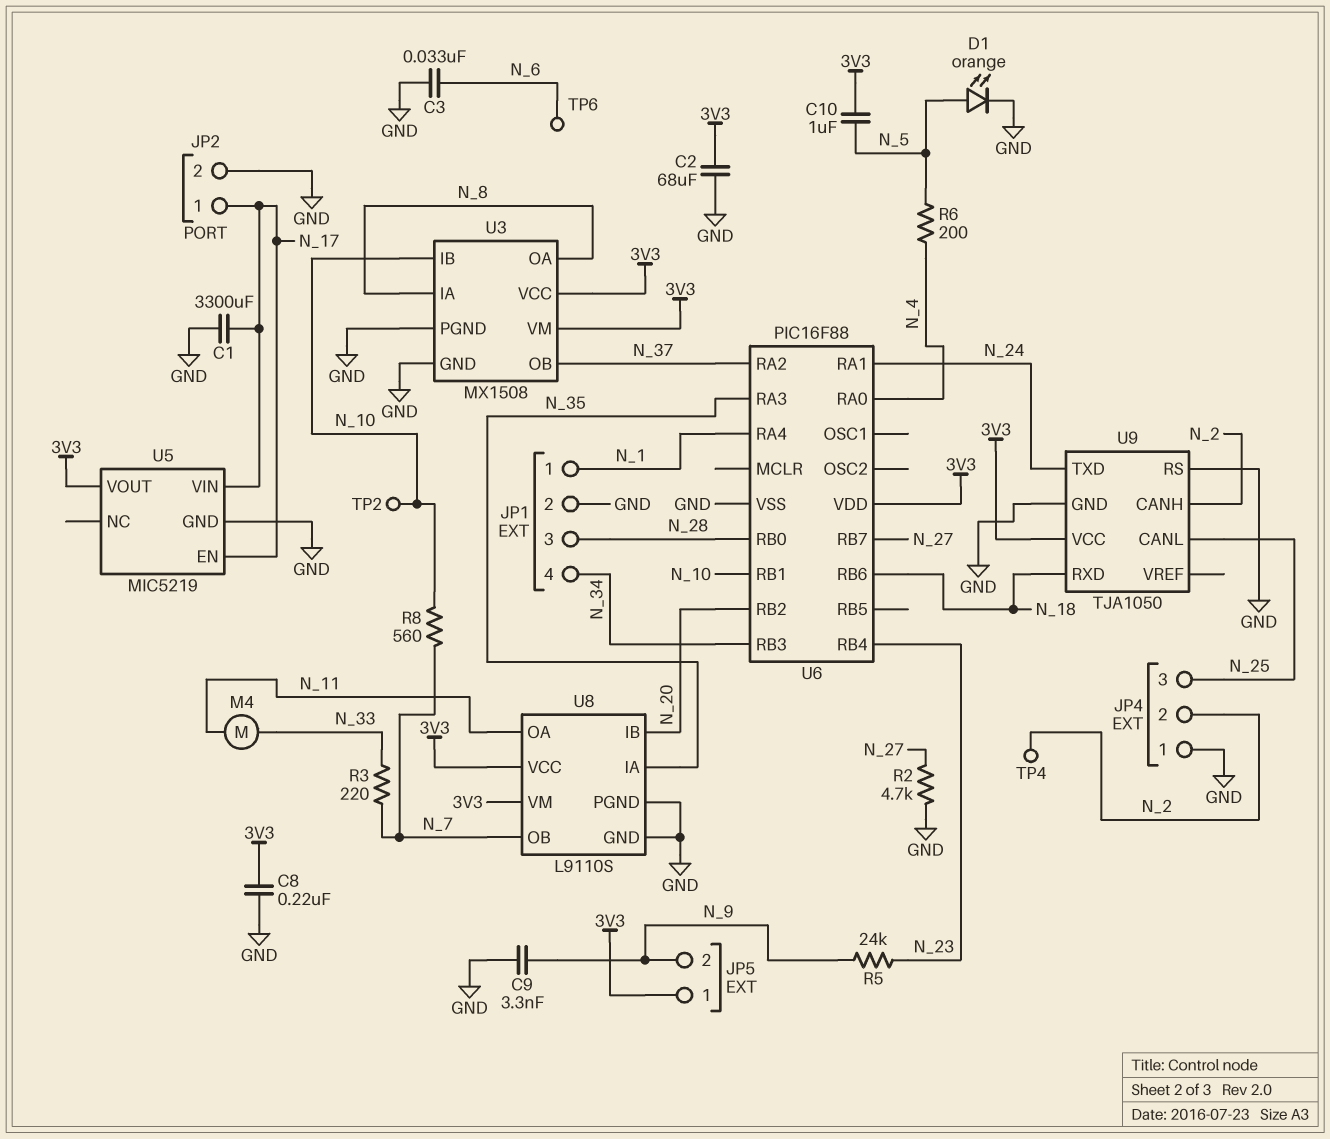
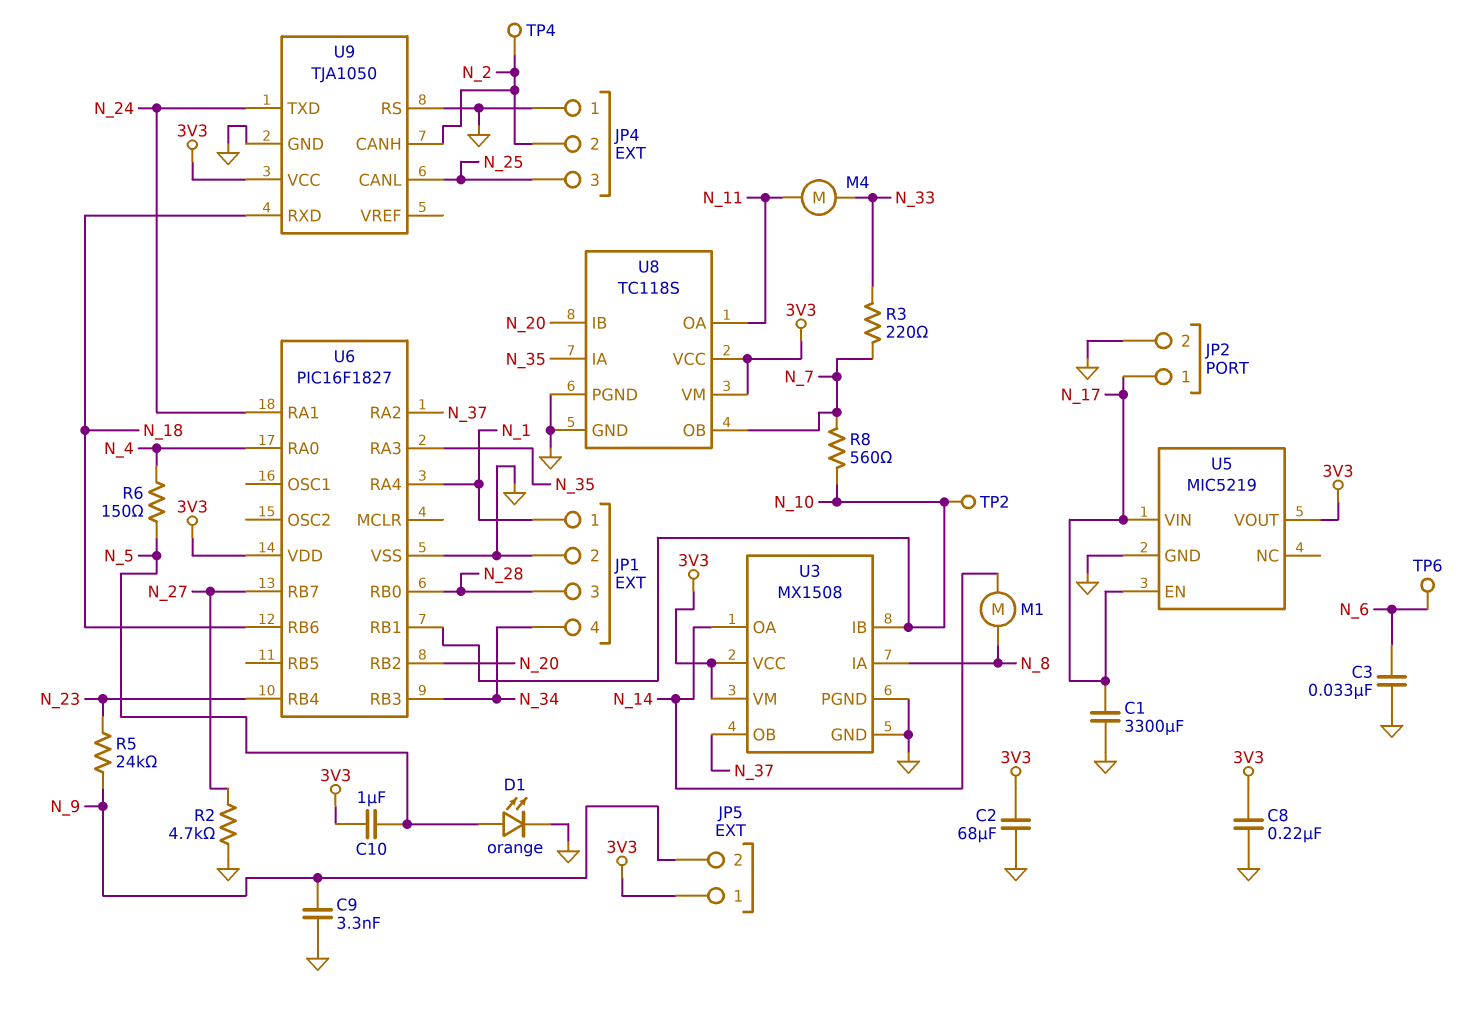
M1: none -> motor (N_8, N_14)
R6: 200 (N_4, N_5) -> 150 (N_4, N_5)
U3 pin OA: N_8 -> N_14
U6: PIC16F88 -> PIC16F1827
U8: L9110S -> TC118S

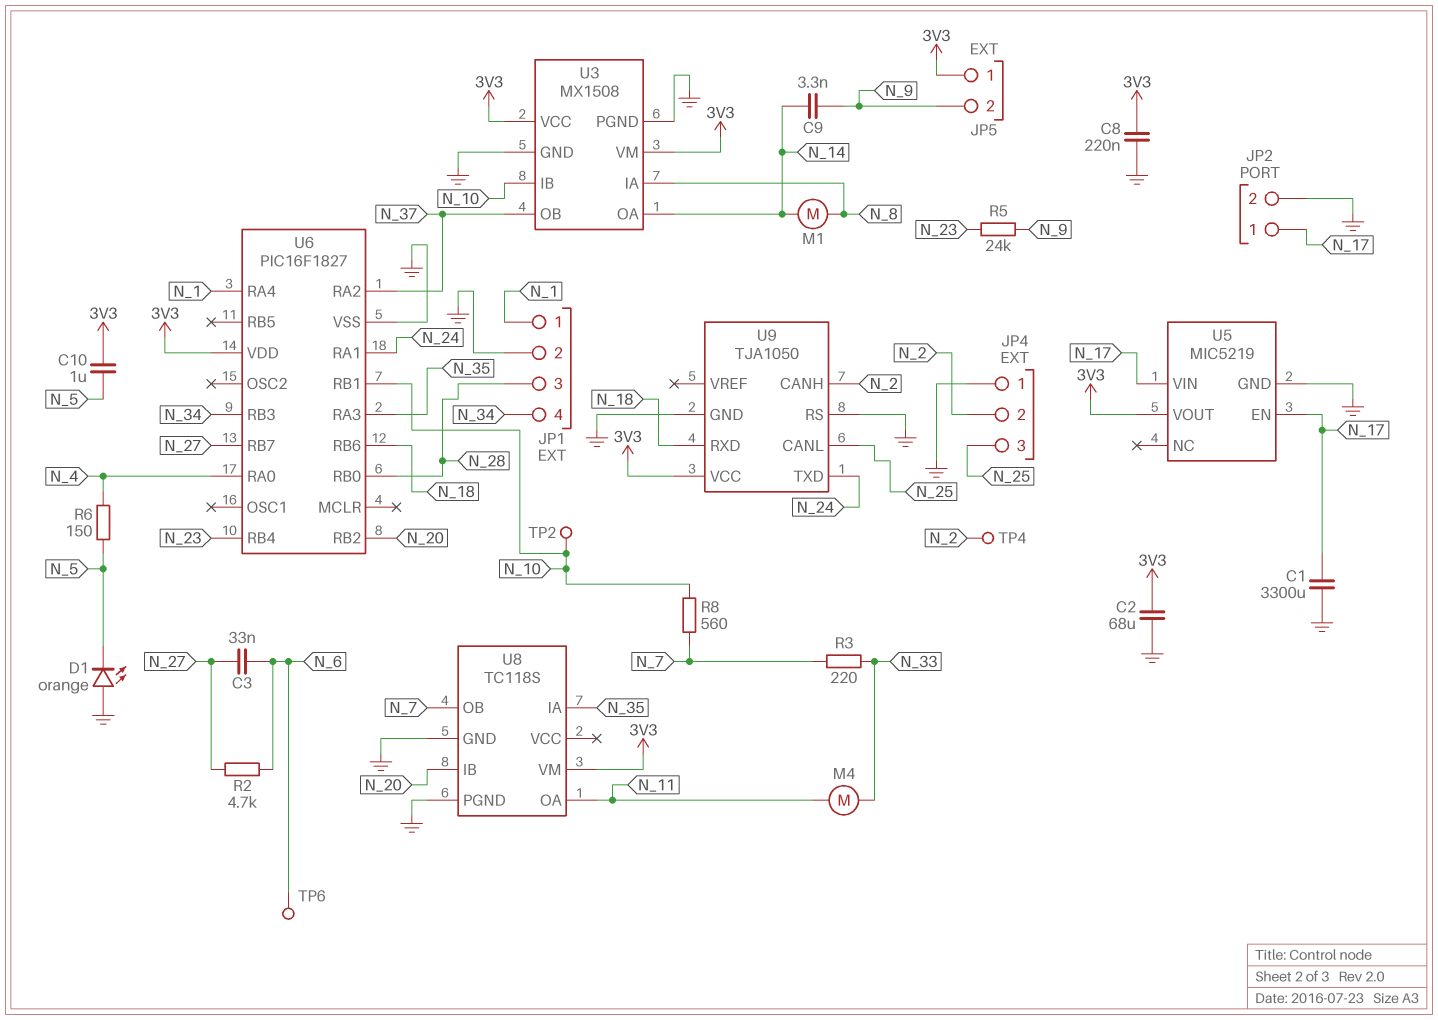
C3: 33nF (GND, N_6) -> 33nF (N_6, N_27)
C9: 3.3nF (GND, N_9) -> 3.3nF (N_9, N_14)
D1: LED orange (A N_5, K GND) -> LED orange (A GND, K N_5)
R2: 4.7k (GND, N_27) -> 4.7k (N_6, N_27)
U8 pin VCC: 3V3 -> none

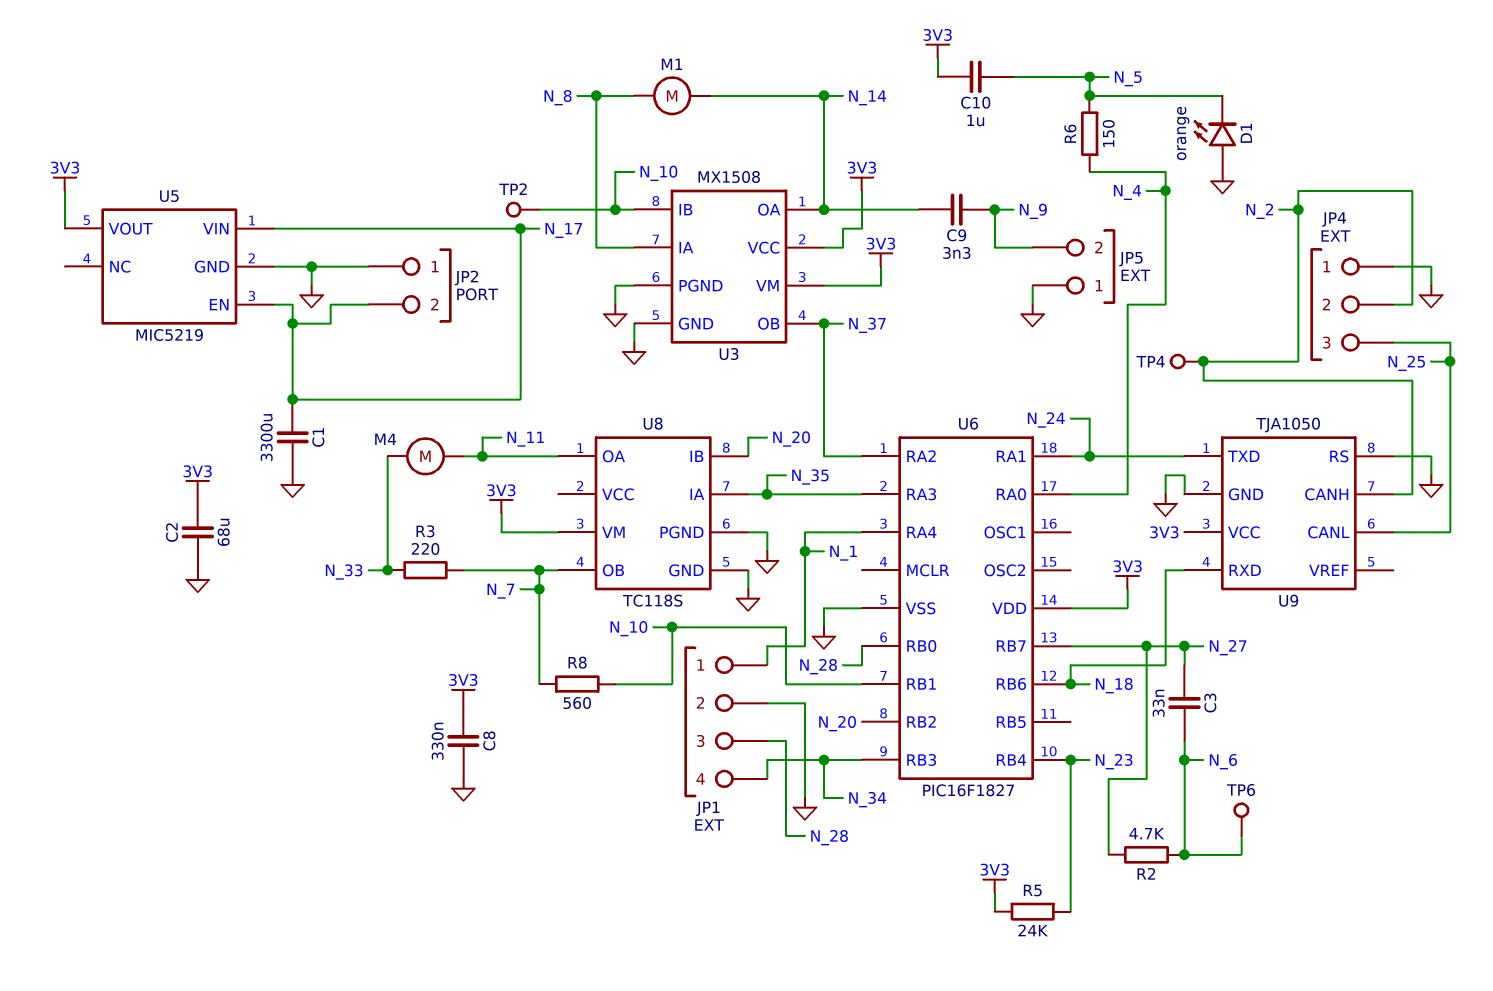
C8: 220nF (3V3, GND) -> 330nF (3V3, GND)
JP2 pin 1: N_17 -> GND
JP2 pin 2: GND -> N_17
JP5 pin 1: 3V3 -> GND
R5: 24k (N_9, N_23) -> 24k (3V3, N_23)

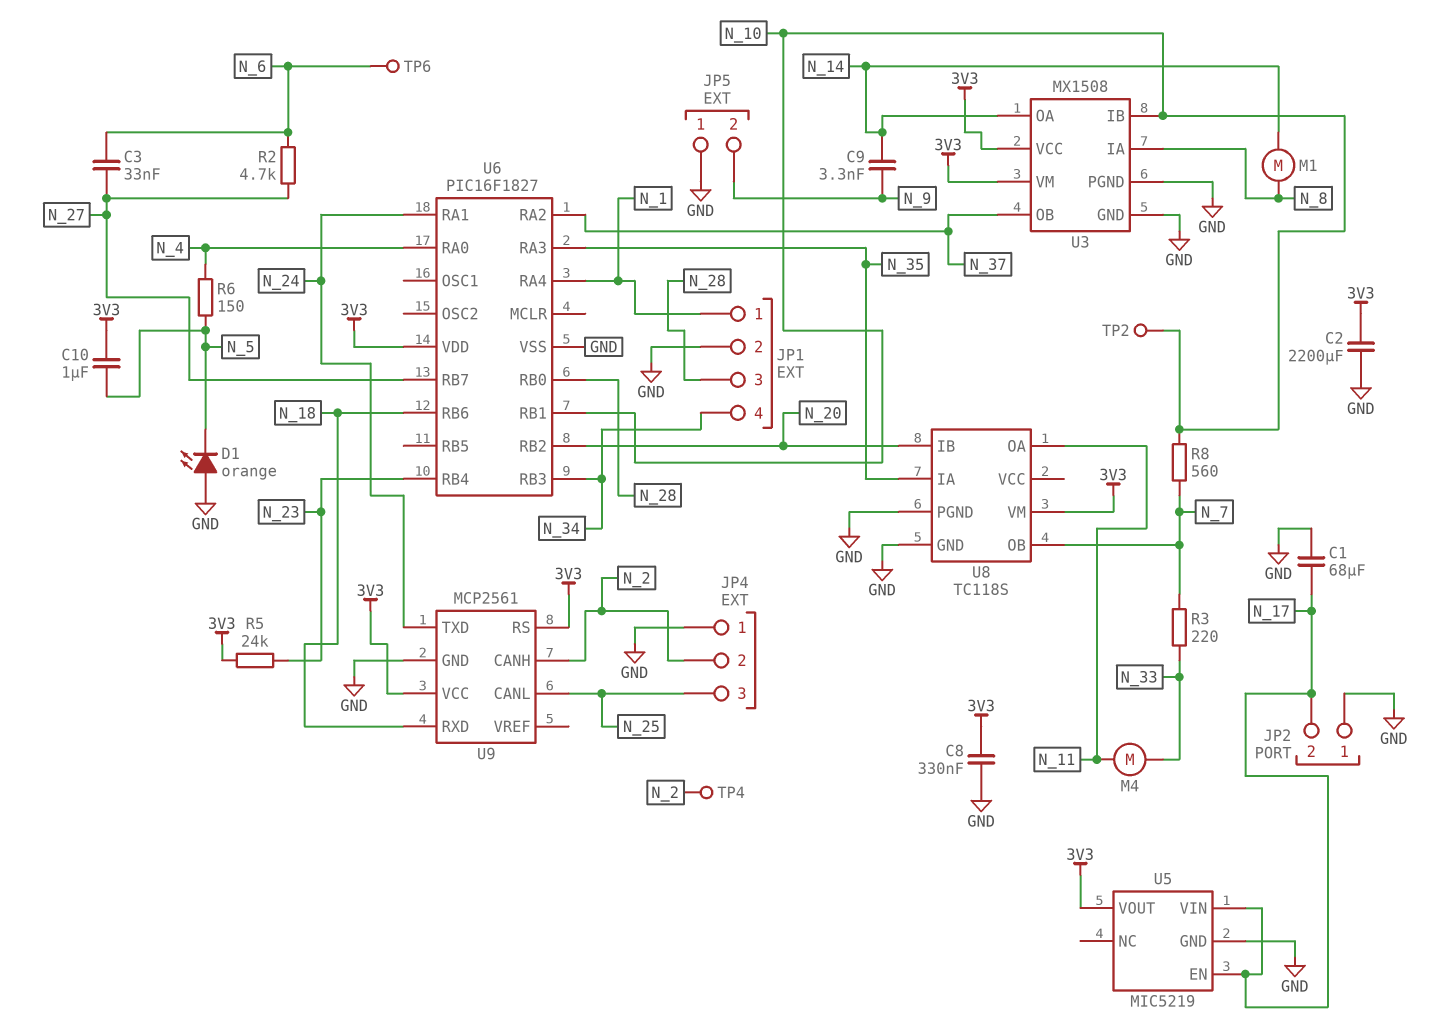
C1: 3300uF (GND, N_17) -> 68uF (GND, N_17)
C2: 68uF (3V3, GND) -> 2200uF (3V3, GND)
U9: TJA1050 -> MCP2561
U9 pin RS: GND -> 3V3

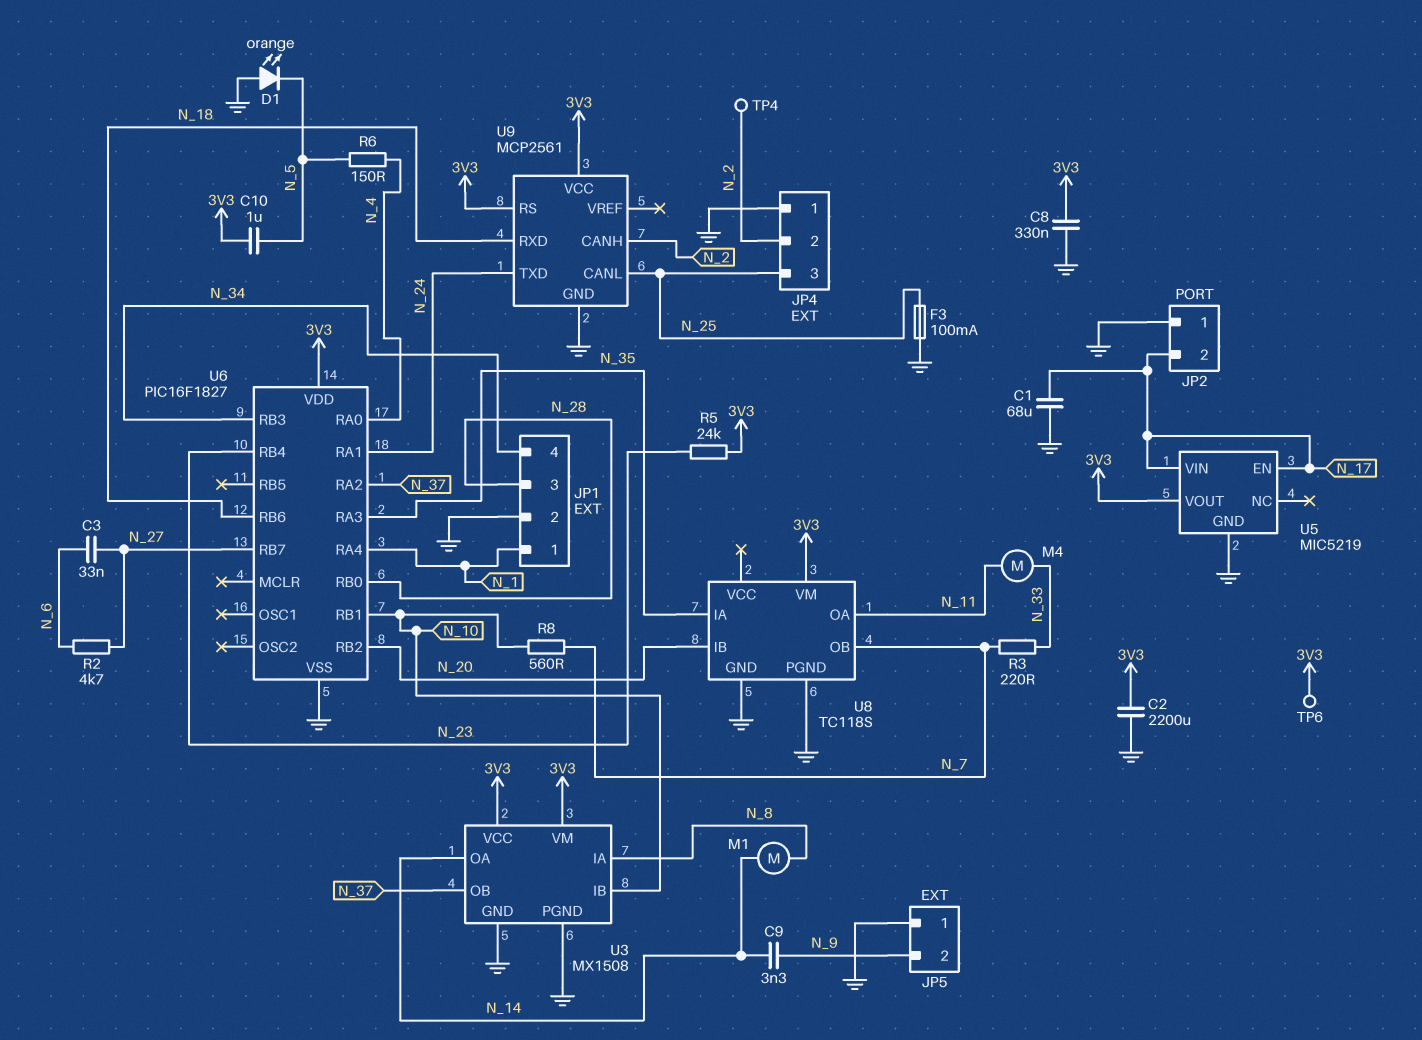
F3: none -> 100mA (GND, N_25)
TP2: test point (N_10) -> none
TP6: test point (N_6) -> test point (3V3)

